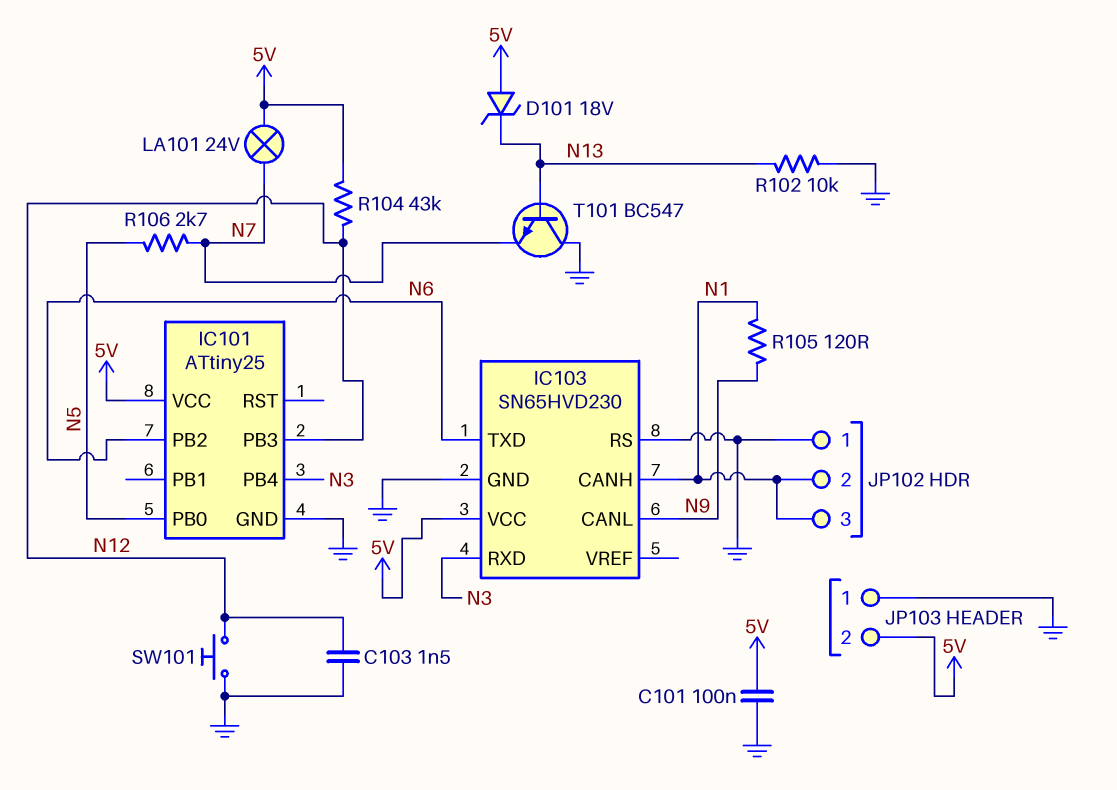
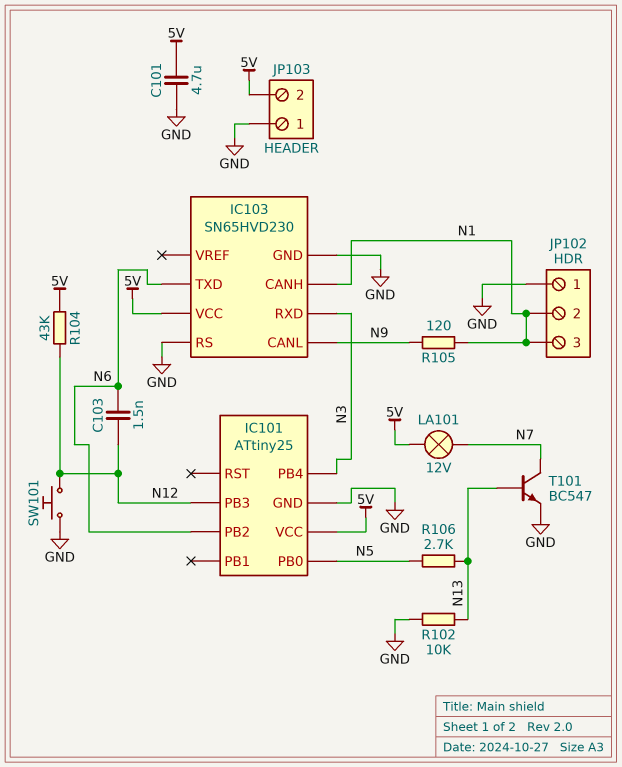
C101: 100nF (5V, GND) -> 4.7uF (5V, GND)
C103: 1.5nF (GND, N12) -> 1.5nF (N6, N12)
D101: zener 18V (A 5V, K N13) -> none
LA101: lamp 24V (5V, N7) -> lamp 12V (5V, N7)
R106: 2.7k (N5, N7) -> 2.7k (N5, N13)
T101: NPN BC547 (B N13, C GND, E N7) -> NPN BC547 (B N13, C N7, E GND)

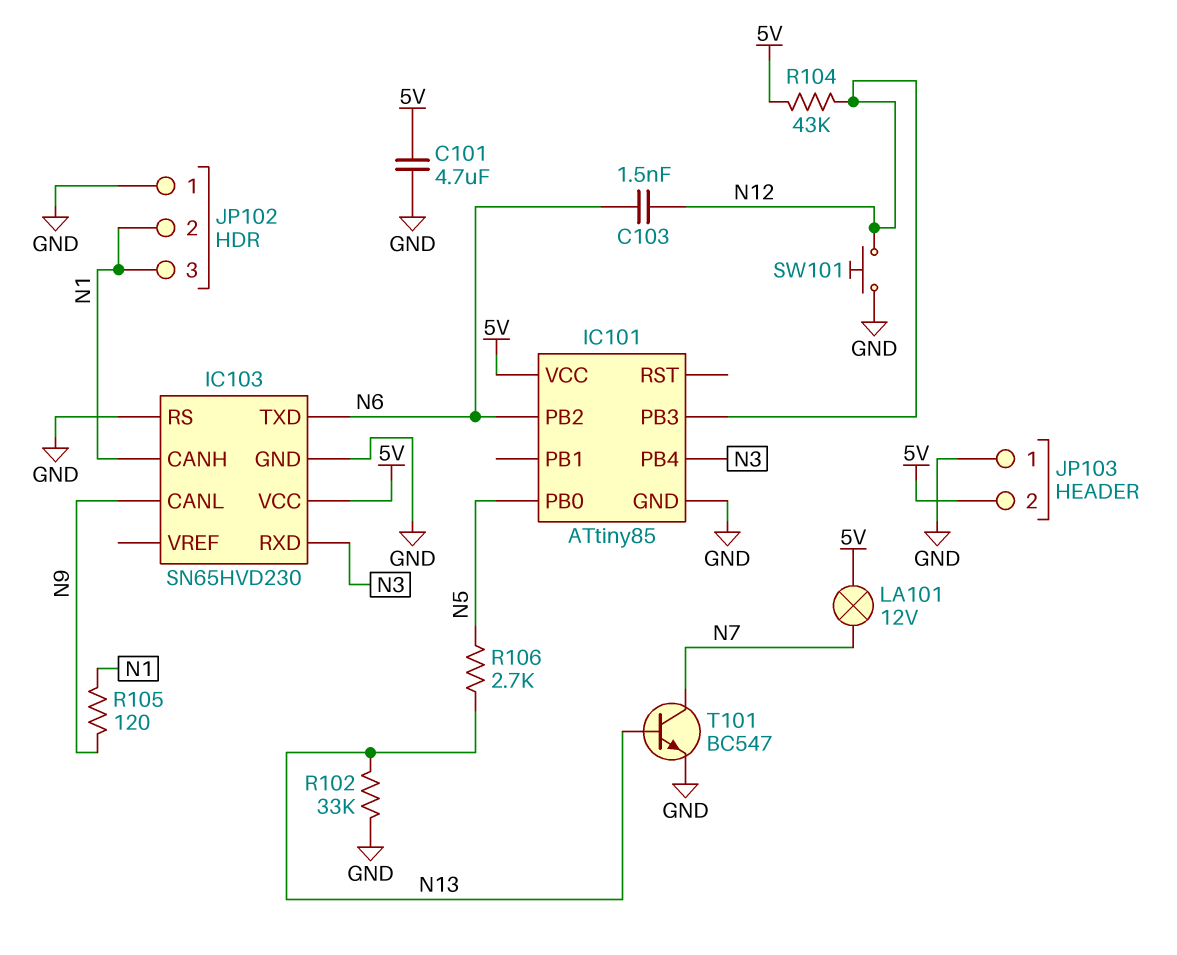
IC101: ATtiny25 -> ATtiny85
R102: 10k (GND, N13) -> 33k (GND, N13)

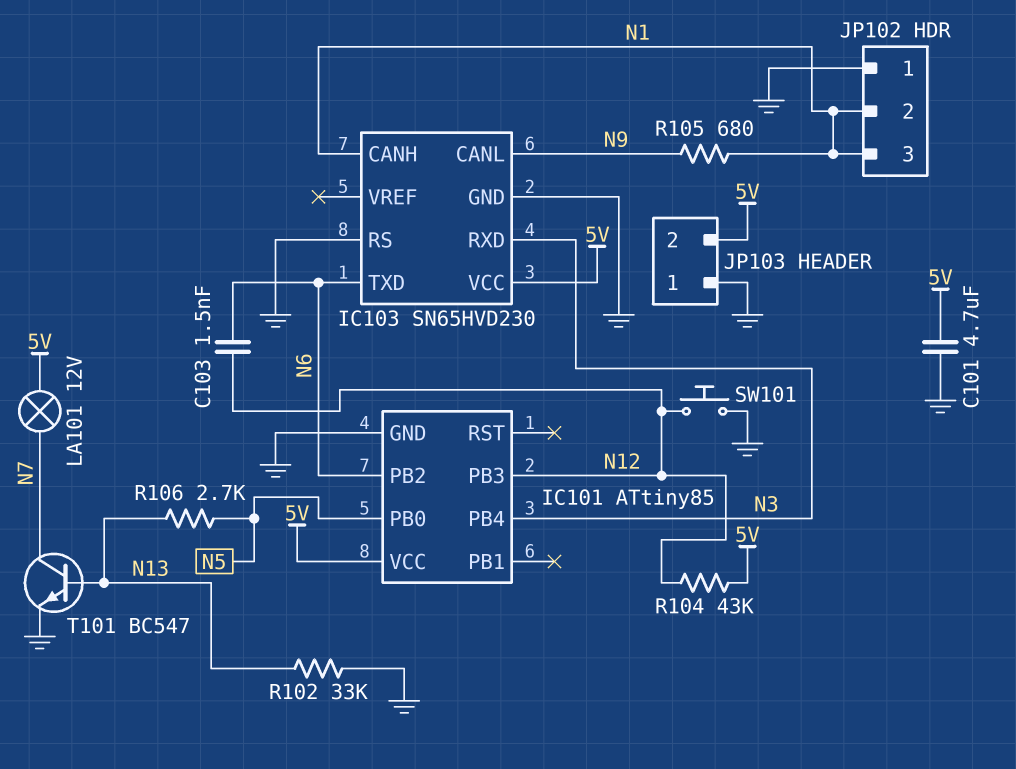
R105: 120 (N1, N9) -> 680 (N1, N9)

